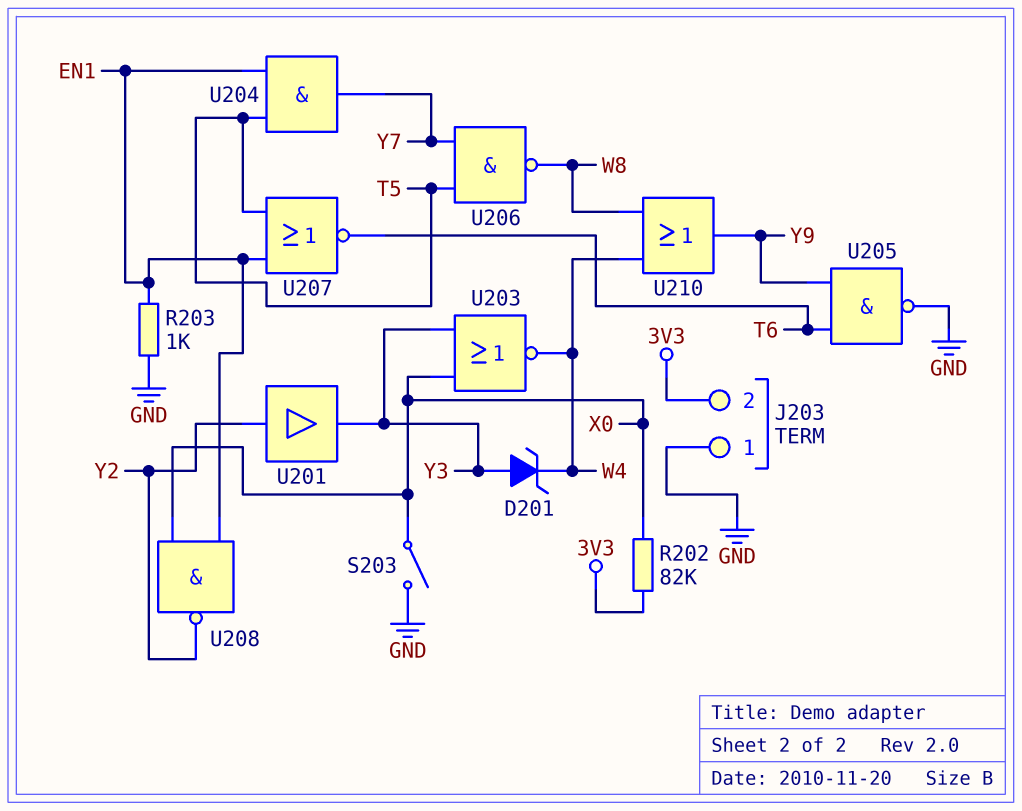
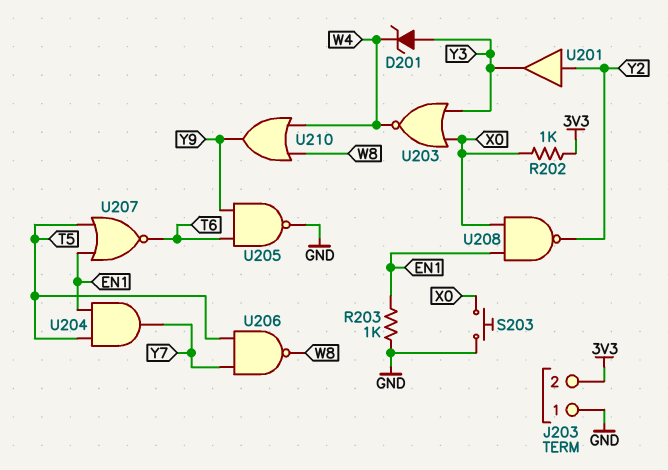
R202: 82k (3V3, X0) -> 1k (3V3, X0)
S203: switch (GND, X0) -> button (GND, X0)

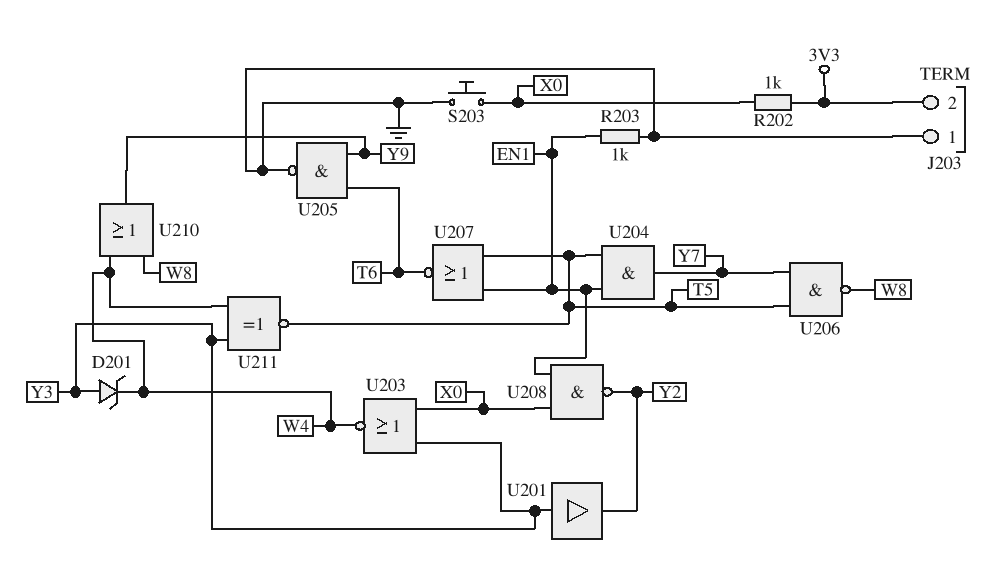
U201: buffer (in Y2, out Y3) -> buffer (in Y3, out Y2)
U211: none -> XNOR (in W4, in Y3, out T5)

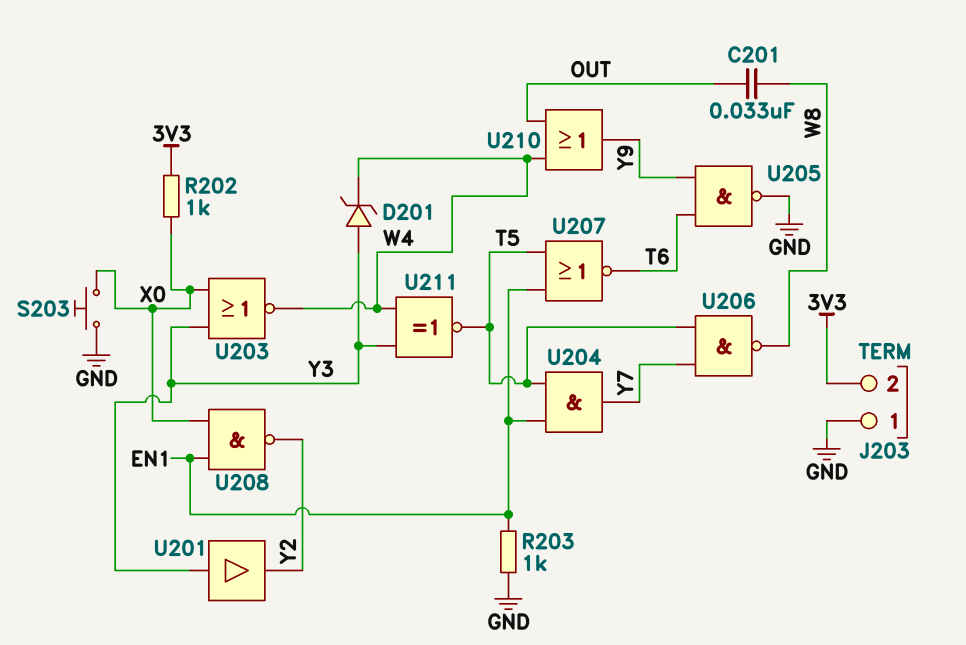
C201: none -> 33nF (OUT, W8)
U210: OR (in W4, in W8, out Y9) -> OR (in OUT, in W4, out Y9)

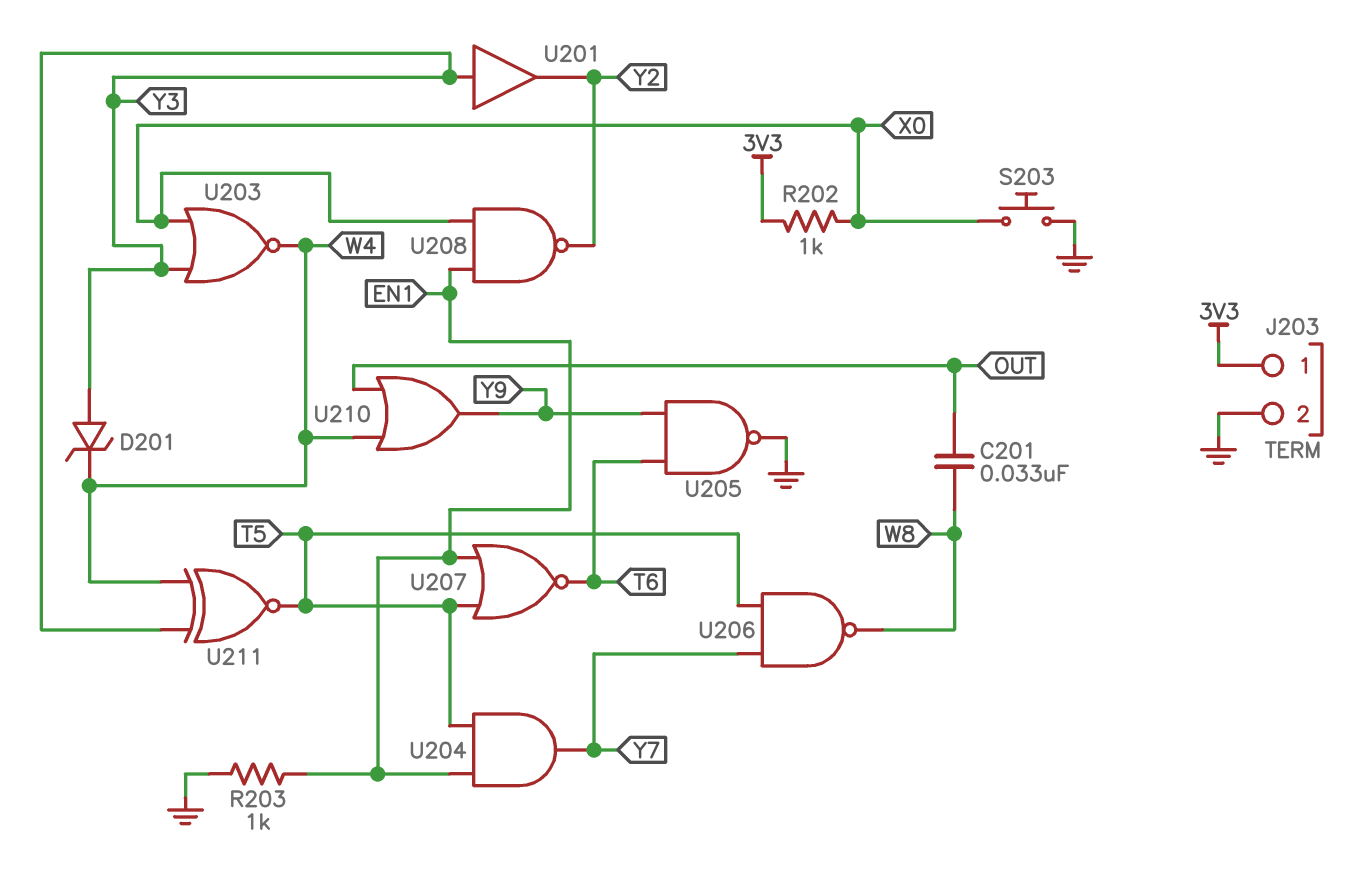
J203 pin 1: GND -> 3V3
J203 pin 2: 3V3 -> GND

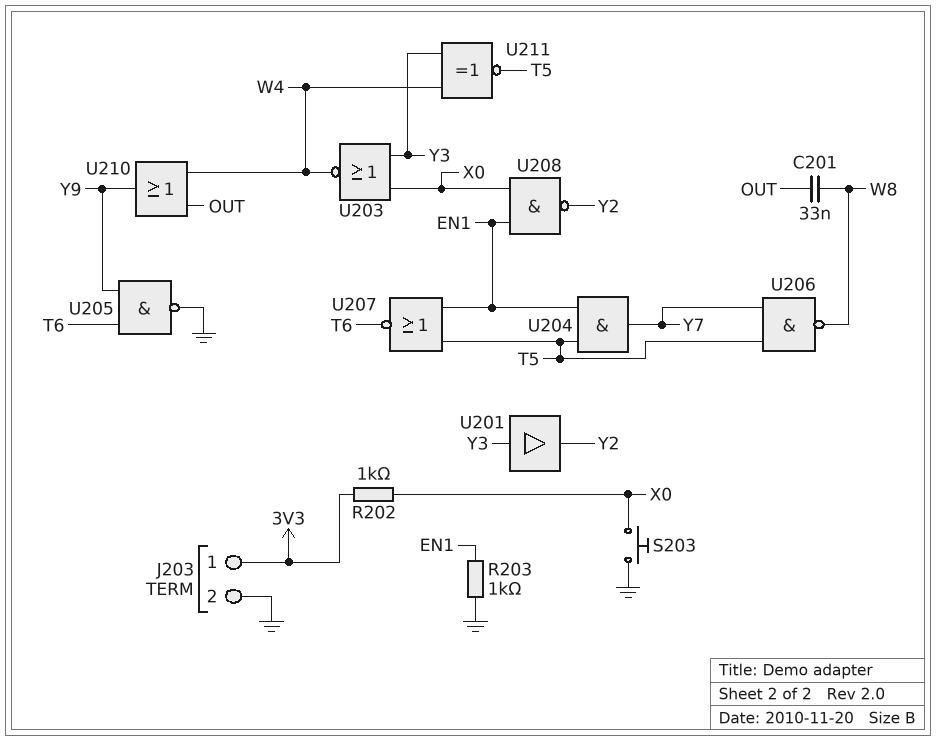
D201: zener (A Y3, K W4) -> none

